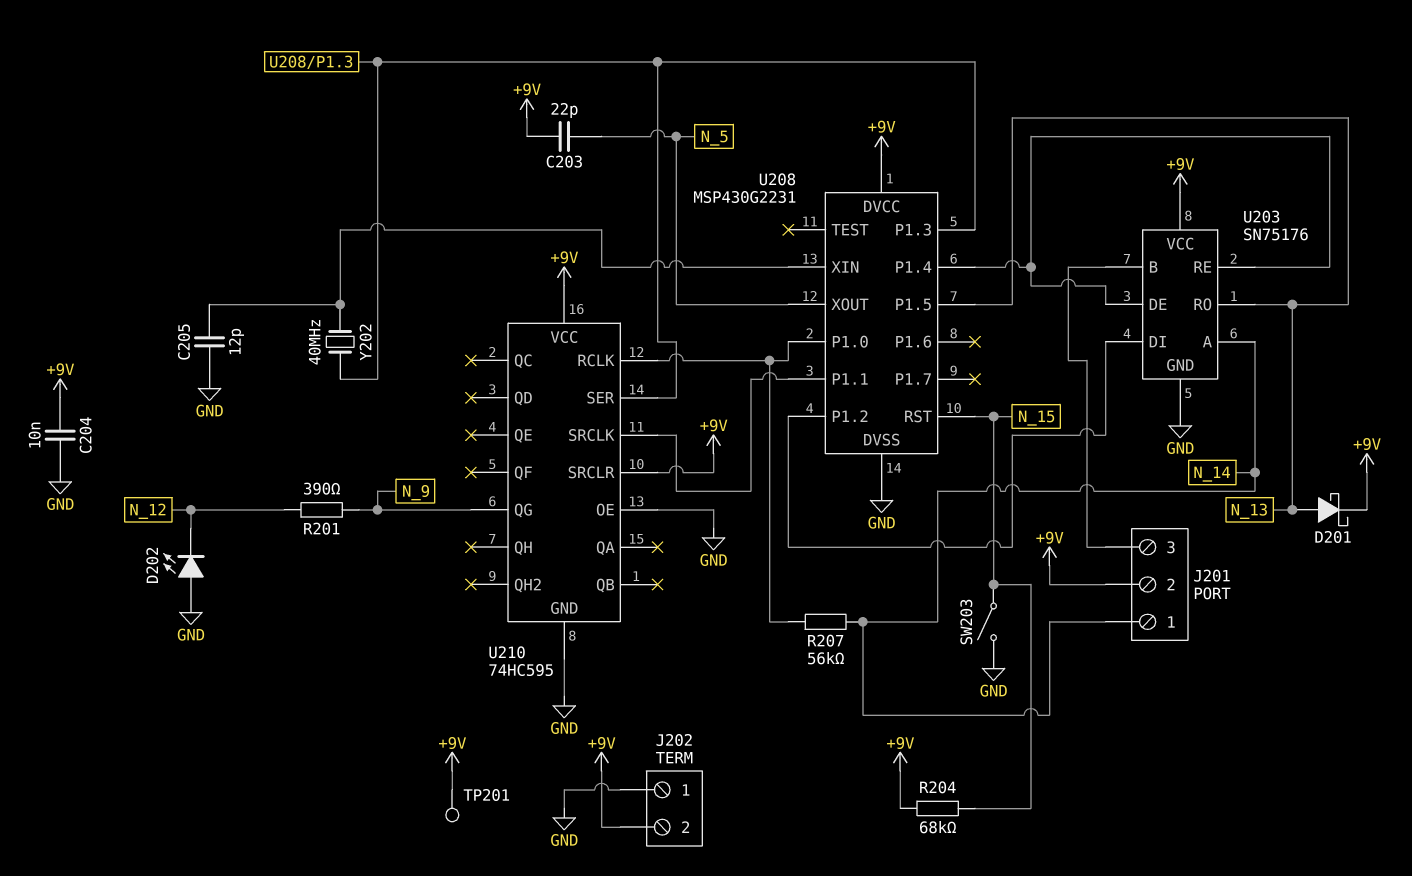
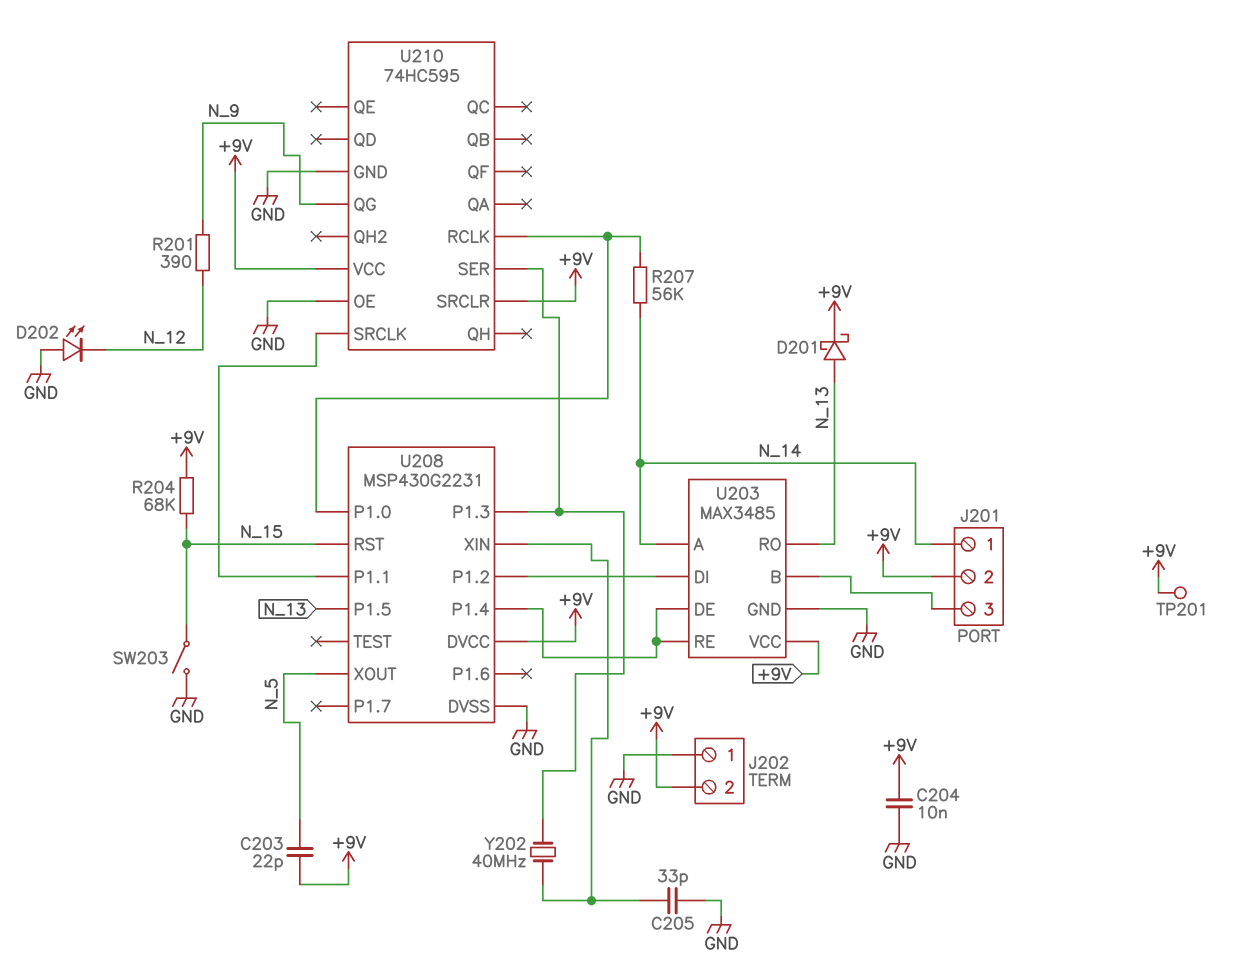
C205: 12pF (GND, U208/XIN) -> 33pF (GND, U208/XIN)
U203: SN75176 -> MAX3485

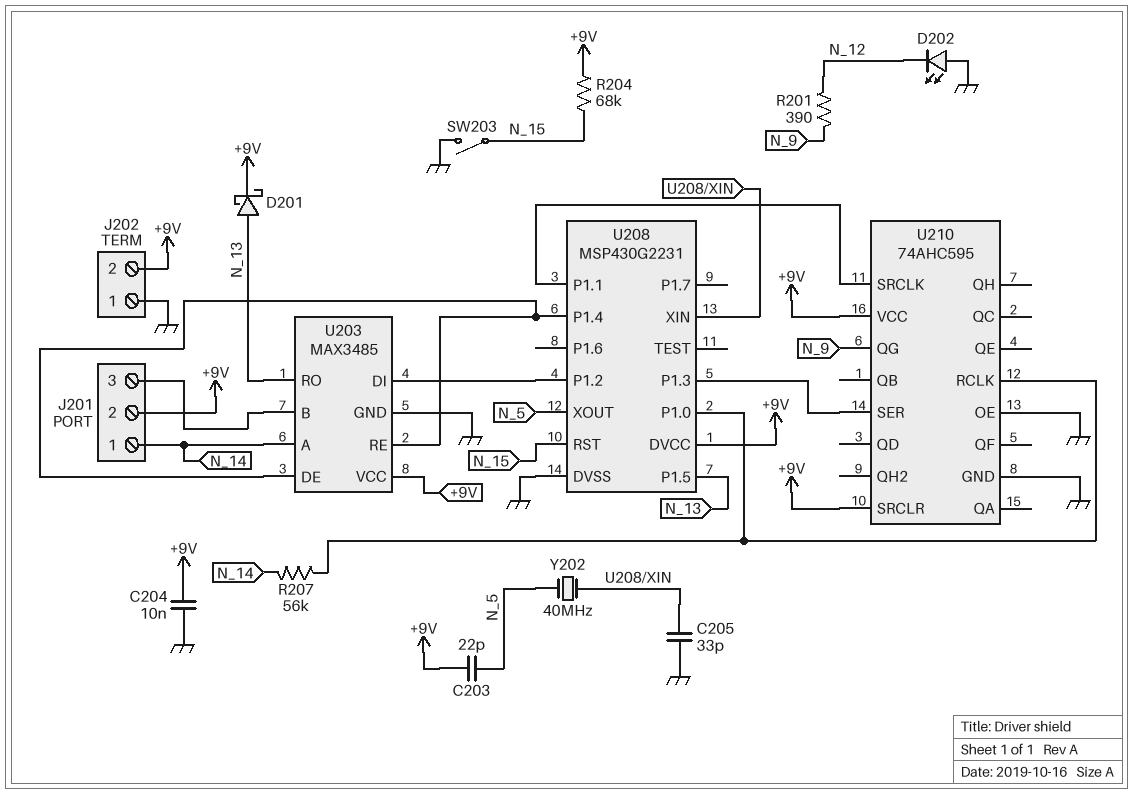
TP201: test point (+9V) -> none
U210: 74HC595 -> 74AHC595
Y202: 40MHz (U208/P1.3, U208/XIN) -> 40MHz (N_5, U208/XIN)

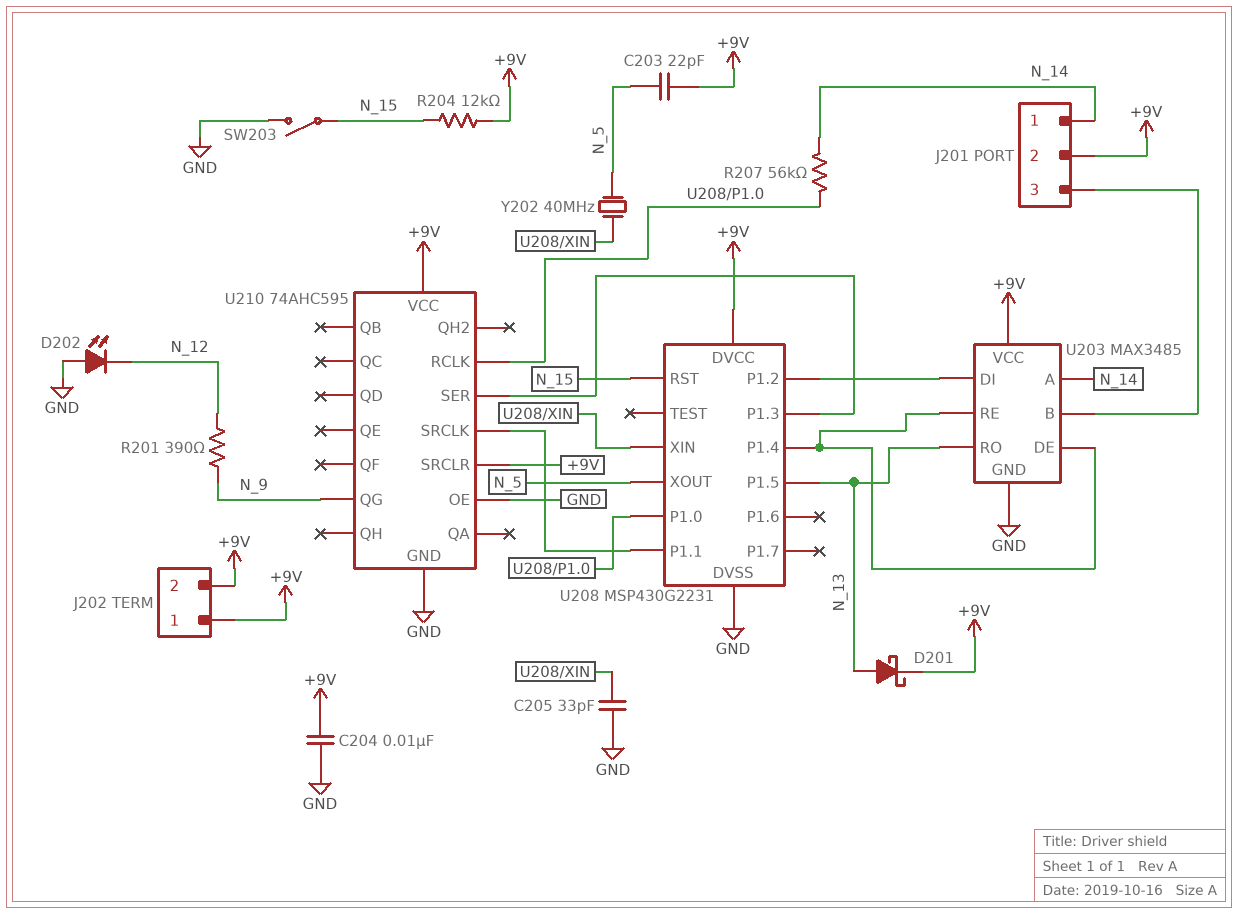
J202 pin 1: GND -> +9V
R204: 68k (+9V, N_15) -> 12k (+9V, N_15)

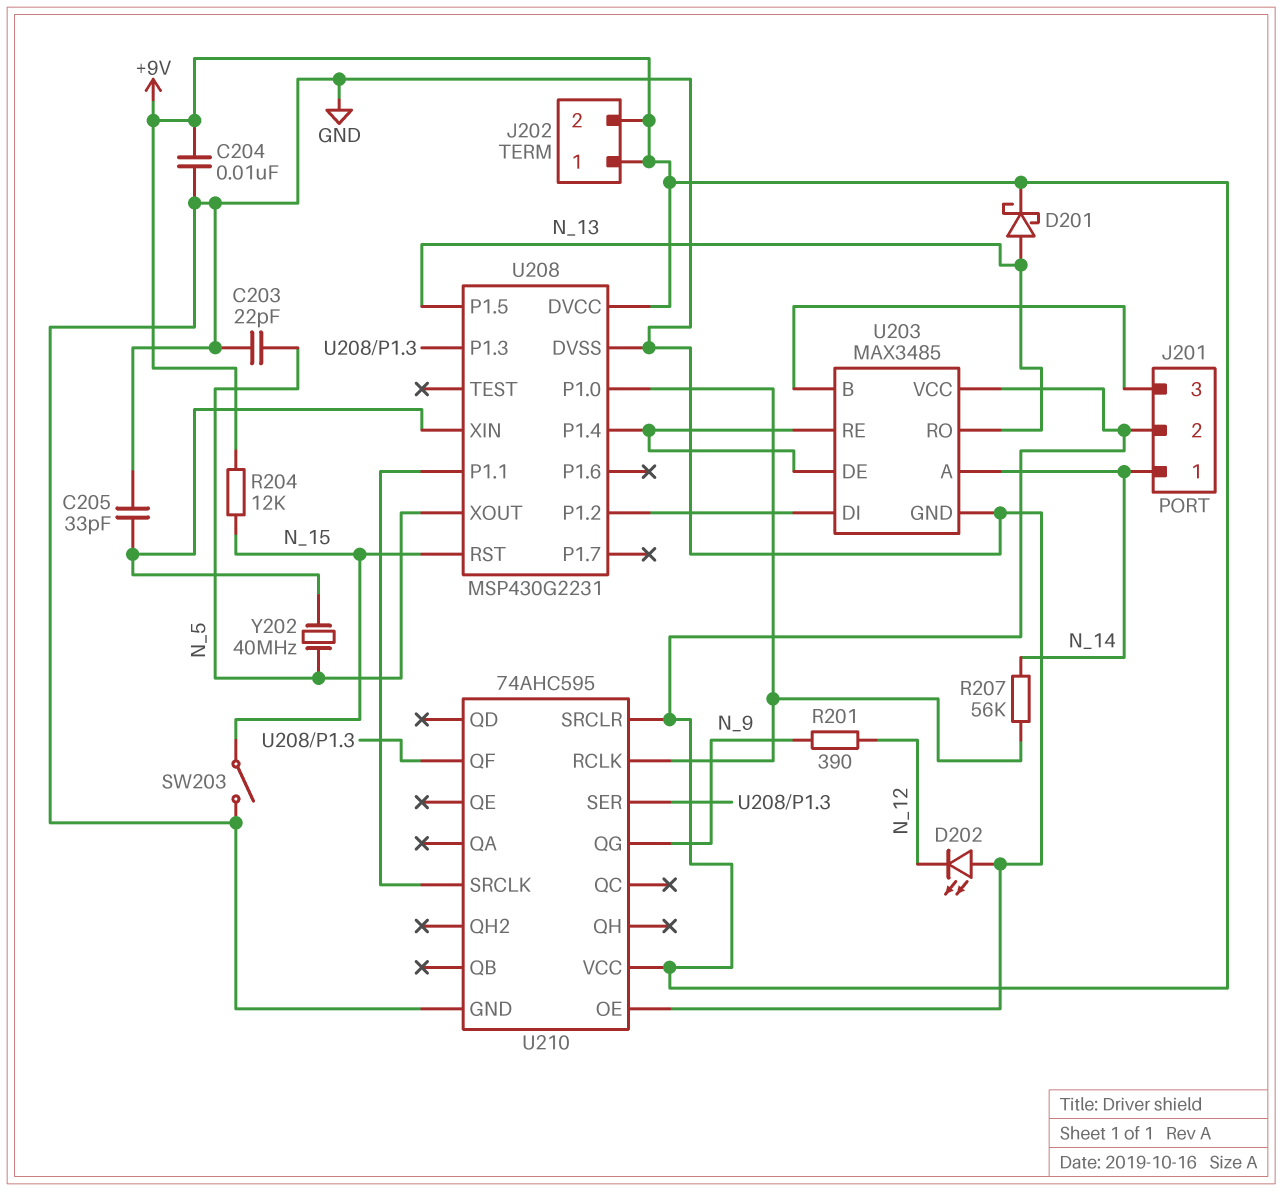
C203: 22pF (+9V, N_5) -> 22pF (GND, N_5)
U210 pin QF: none -> U208/P1.3

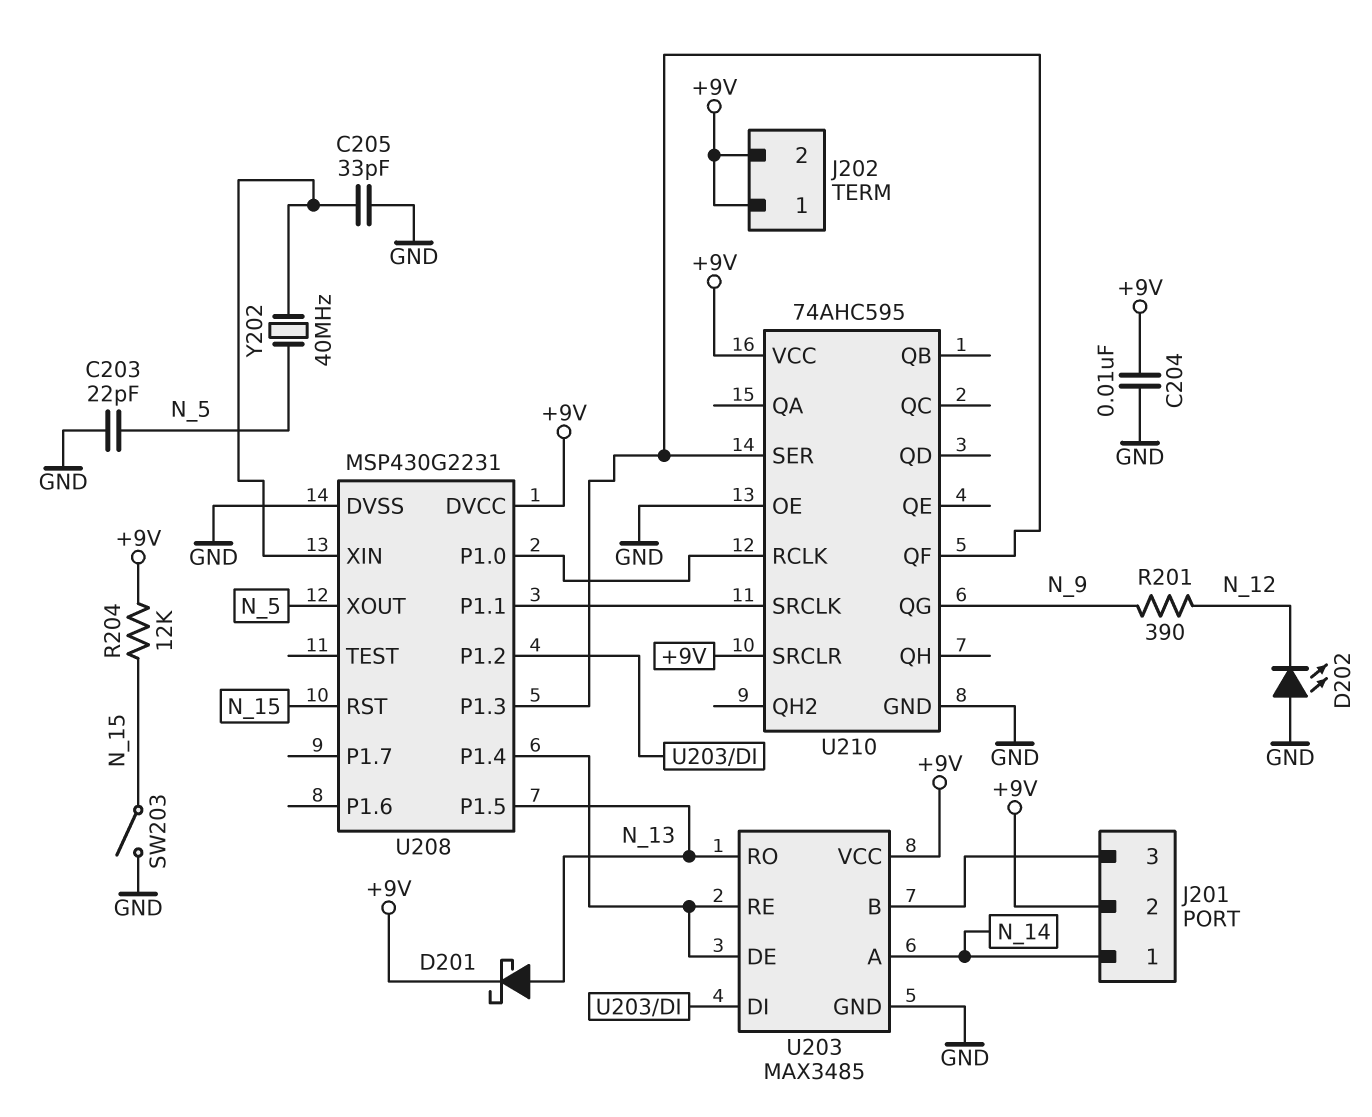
R207: 56k (N_14, U208/P1.0) -> none

